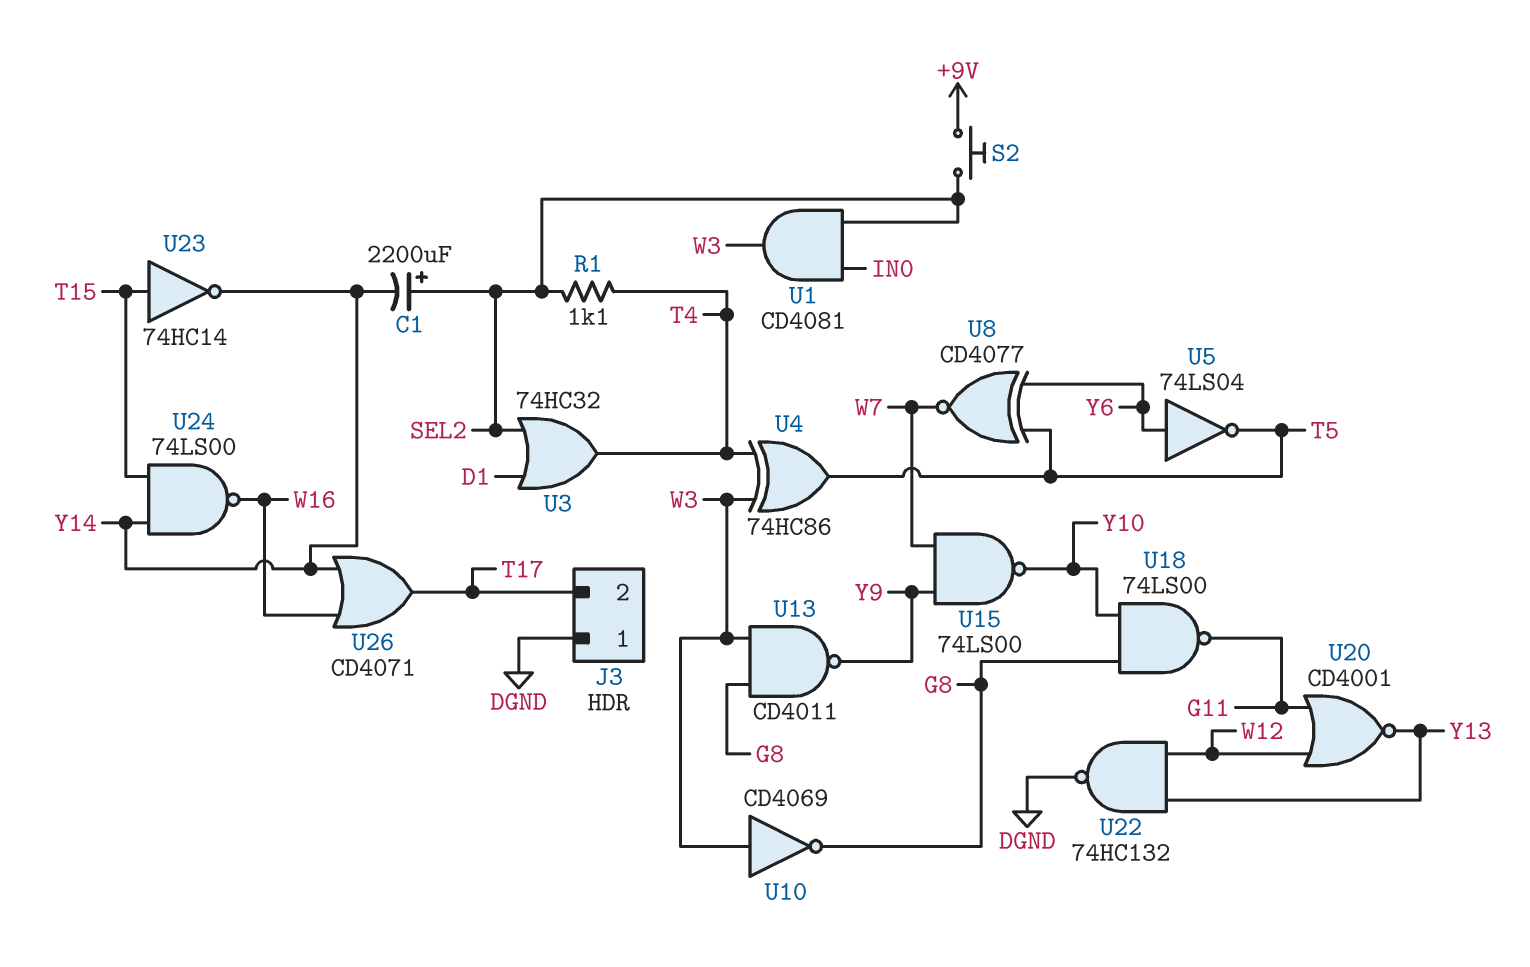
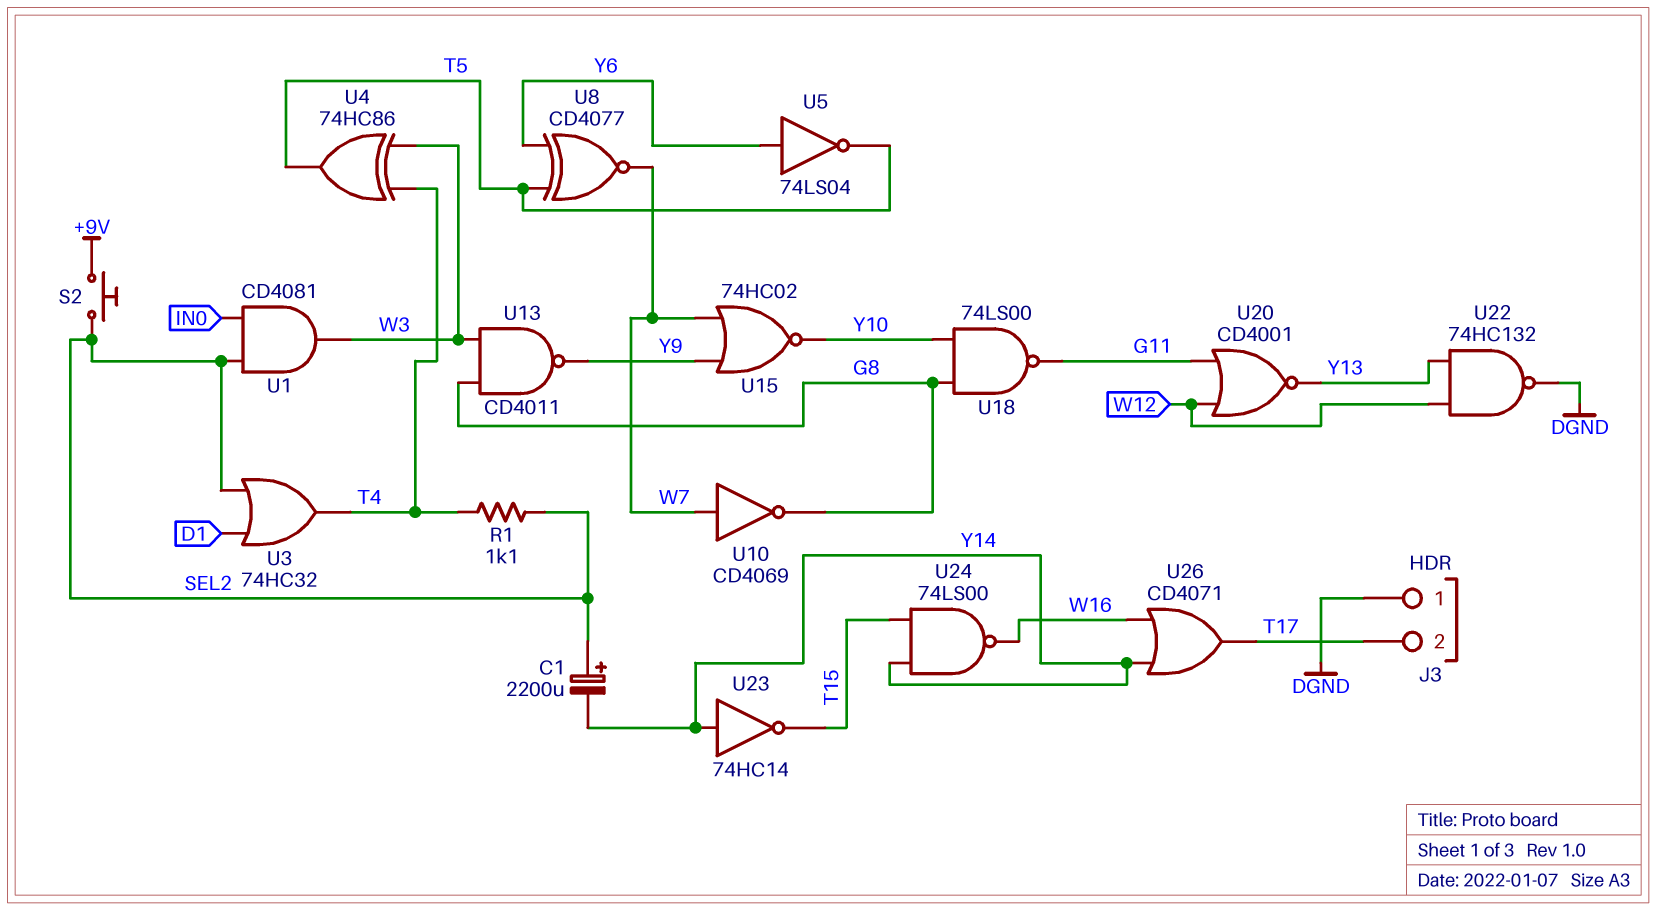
U10: NOT CD4069 (in W3, out G8) -> NOT CD4069 (in W7, out G8)
U15: NAND 74LS00 (in W7, in Y9, out Y10) -> NOR 74HC02 (in W7, in Y9, out Y10)
U23: NOT 74HC14 (in T15, out Y14) -> NOT 74HC14 (in Y14, out T15)

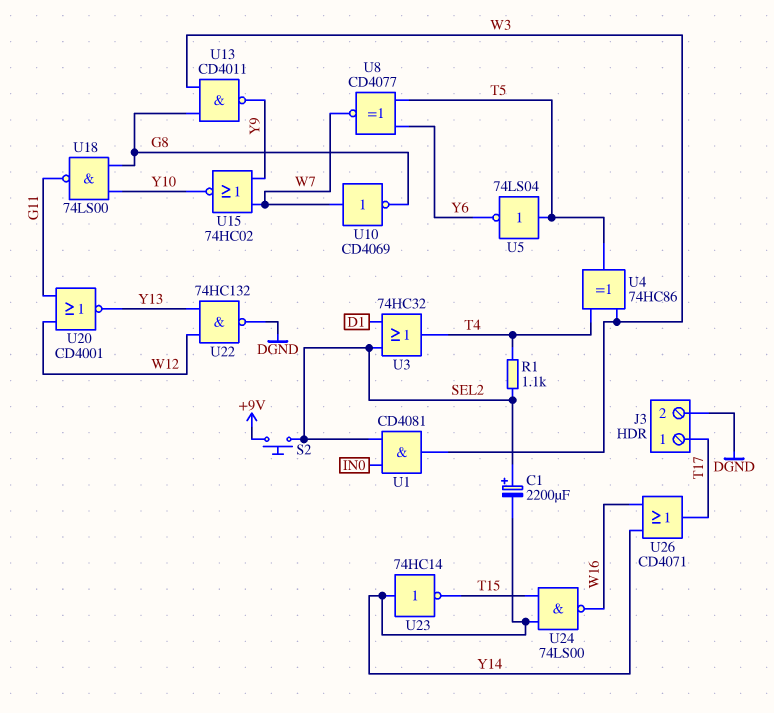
J3 pin 1: DGND -> T17
J3 pin 2: T17 -> DGND
U5: NOT 74LS04 (in Y6, out T5) -> NOT 74LS04 (in T5, out Y6)

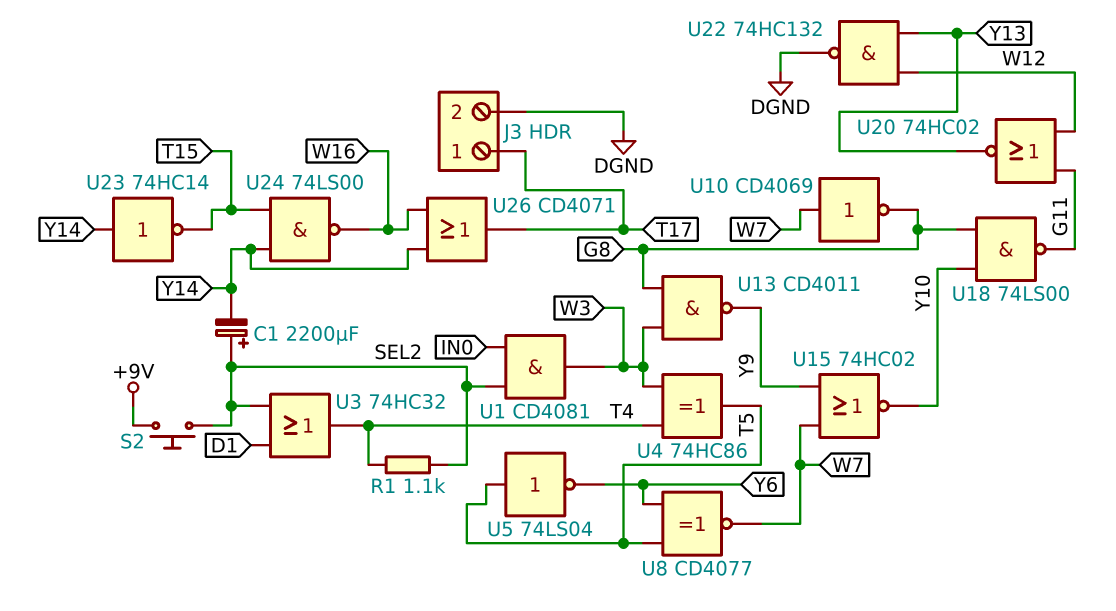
U20: NOR CD4001 (in G11, in W12, out Y13) -> NOR 74HC02 (in G11, in W12, out Y13)

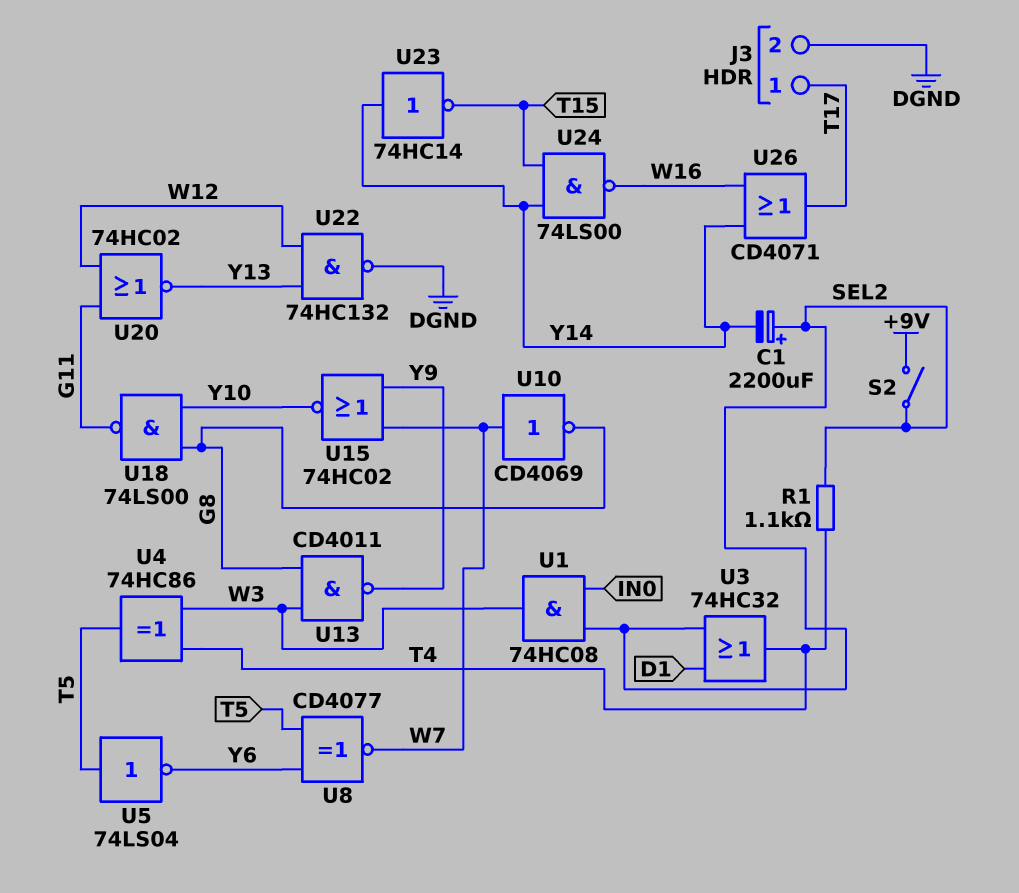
S2: button (+9V, SEL2) -> switch (+9V, SEL2)
U1: AND CD4081 (in IN0, in SEL2, out W3) -> AND 74HC08 (in IN0, in SEL2, out W3)

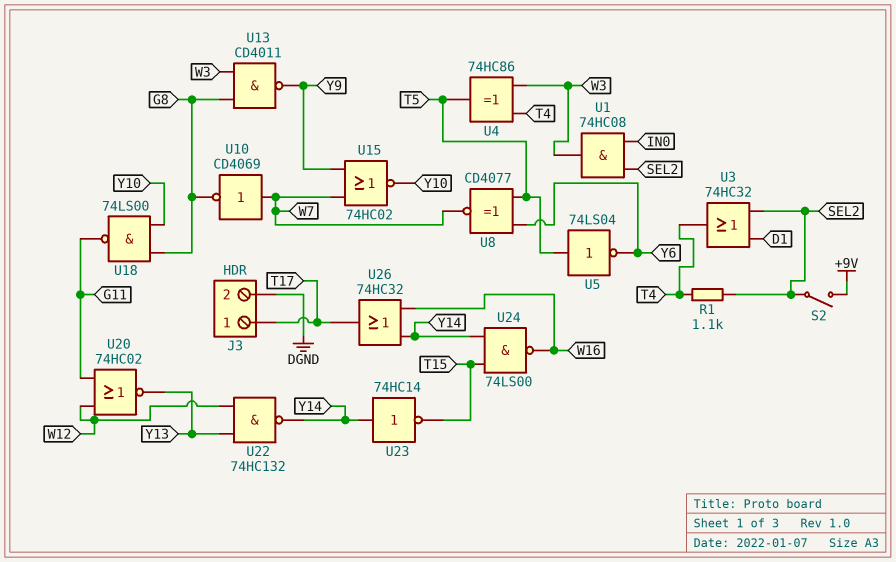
C1: 2200uF (plus SEL2, minus Y14) -> none
U22: NAND 74HC132 (in W12, in Y13, out DGND) -> NAND 74HC132 (in W12, in Y13, out Y14)
U26: OR CD4071 (in W16, in Y14, out T17) -> OR 74HC32 (in W16, in Y14, out T17)

